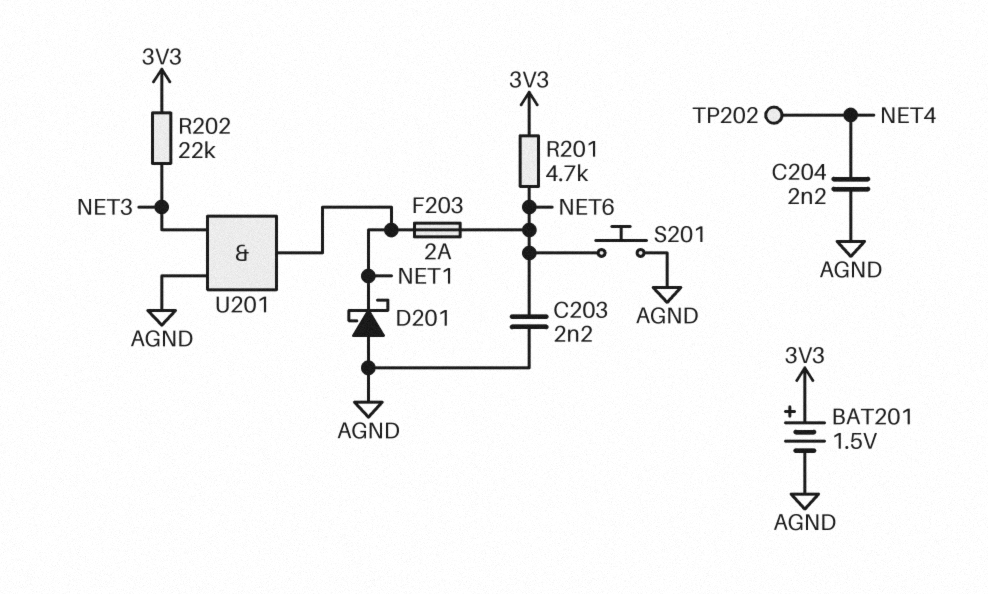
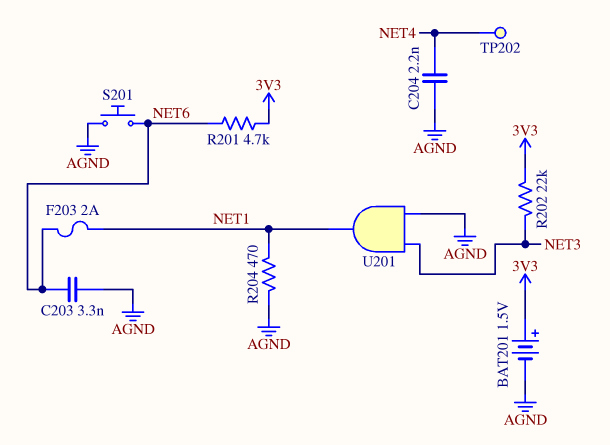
C203: 2.2nF (AGND, NET6) -> 3.3nF (AGND, NET6)
D201: schottky (A AGND, K NET1) -> none
R204: none -> 470 (AGND, NET1)

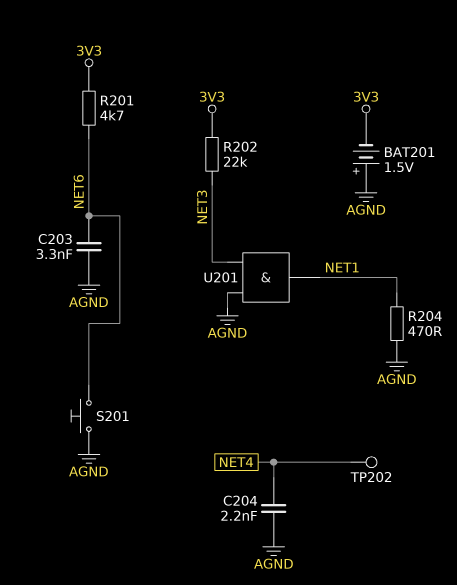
BAT201: 1.5V (plus 3V3, minus AGND) -> 1.5V (plus AGND, minus 3V3)
F203: 2A (NET1, NET6) -> none

